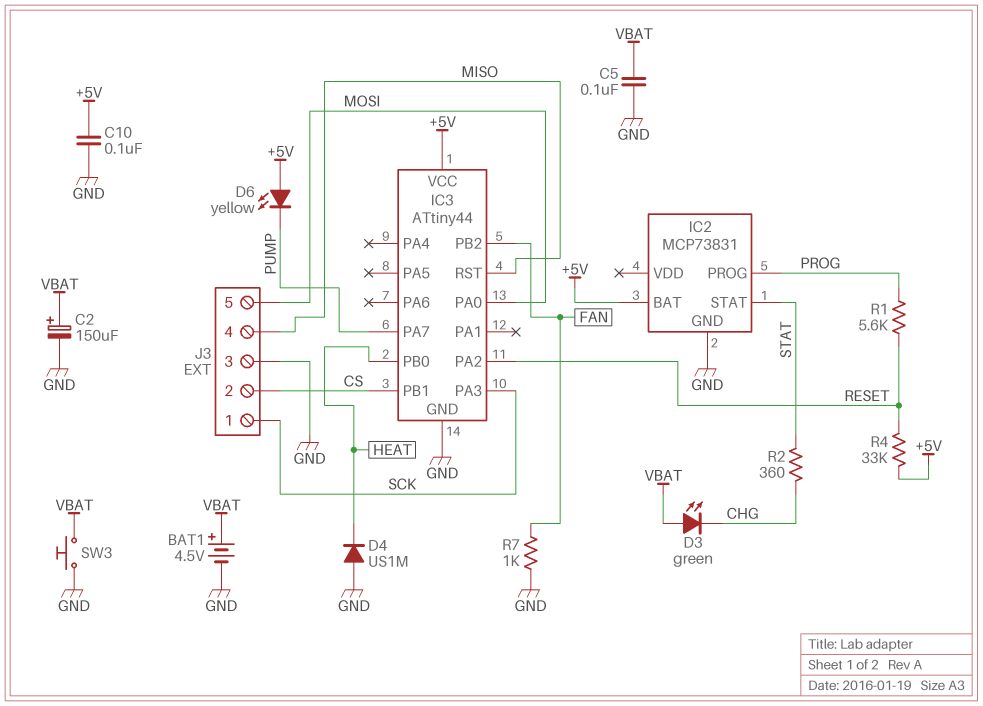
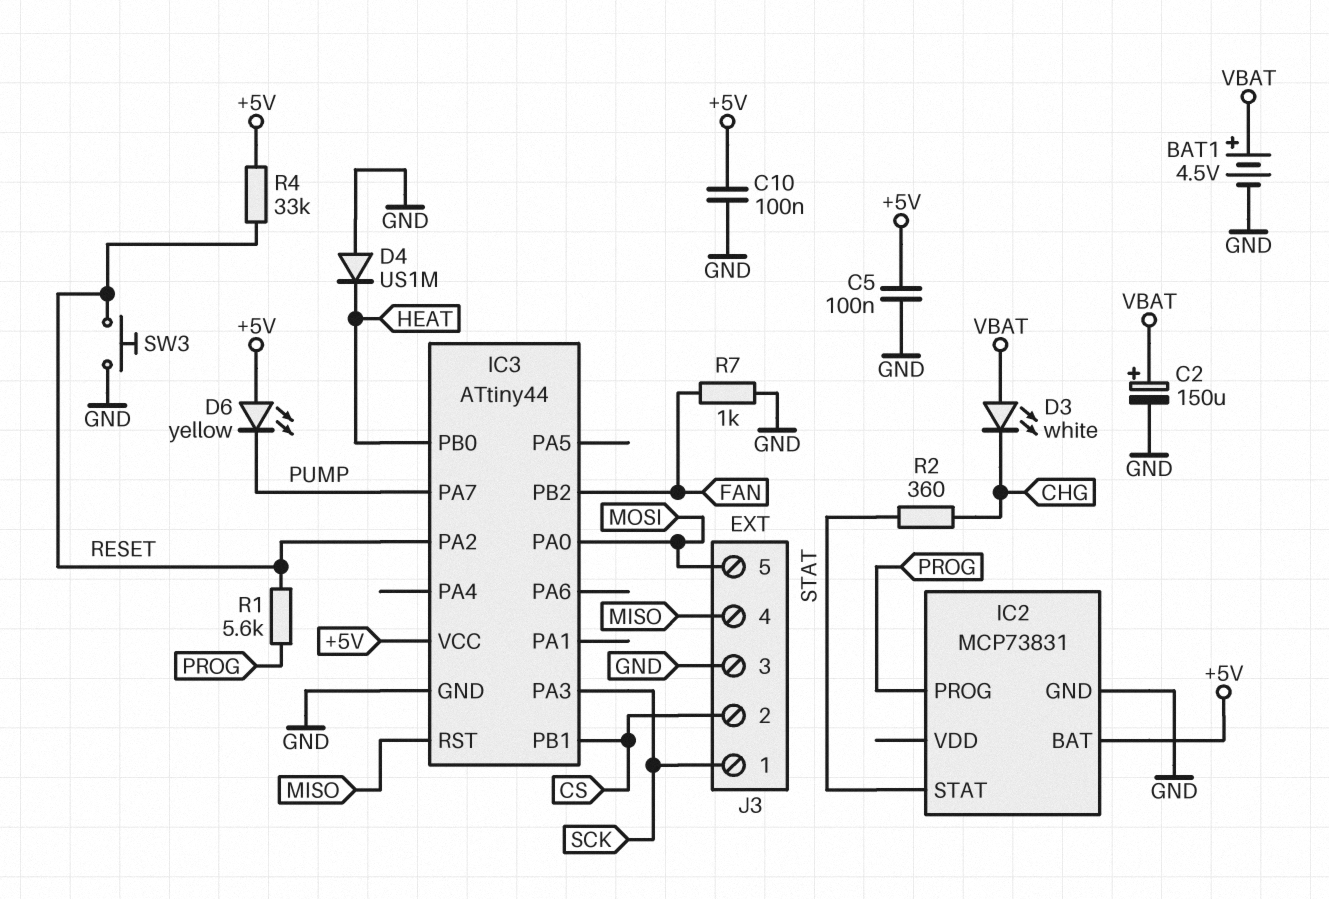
C5: 100nF (GND, VBAT) -> 100nF (+5V, GND)
D3: LED green (A VBAT, K CHG) -> LED white (A VBAT, K CHG)
SW3: button (GND, VBAT) -> button (GND, RESET)

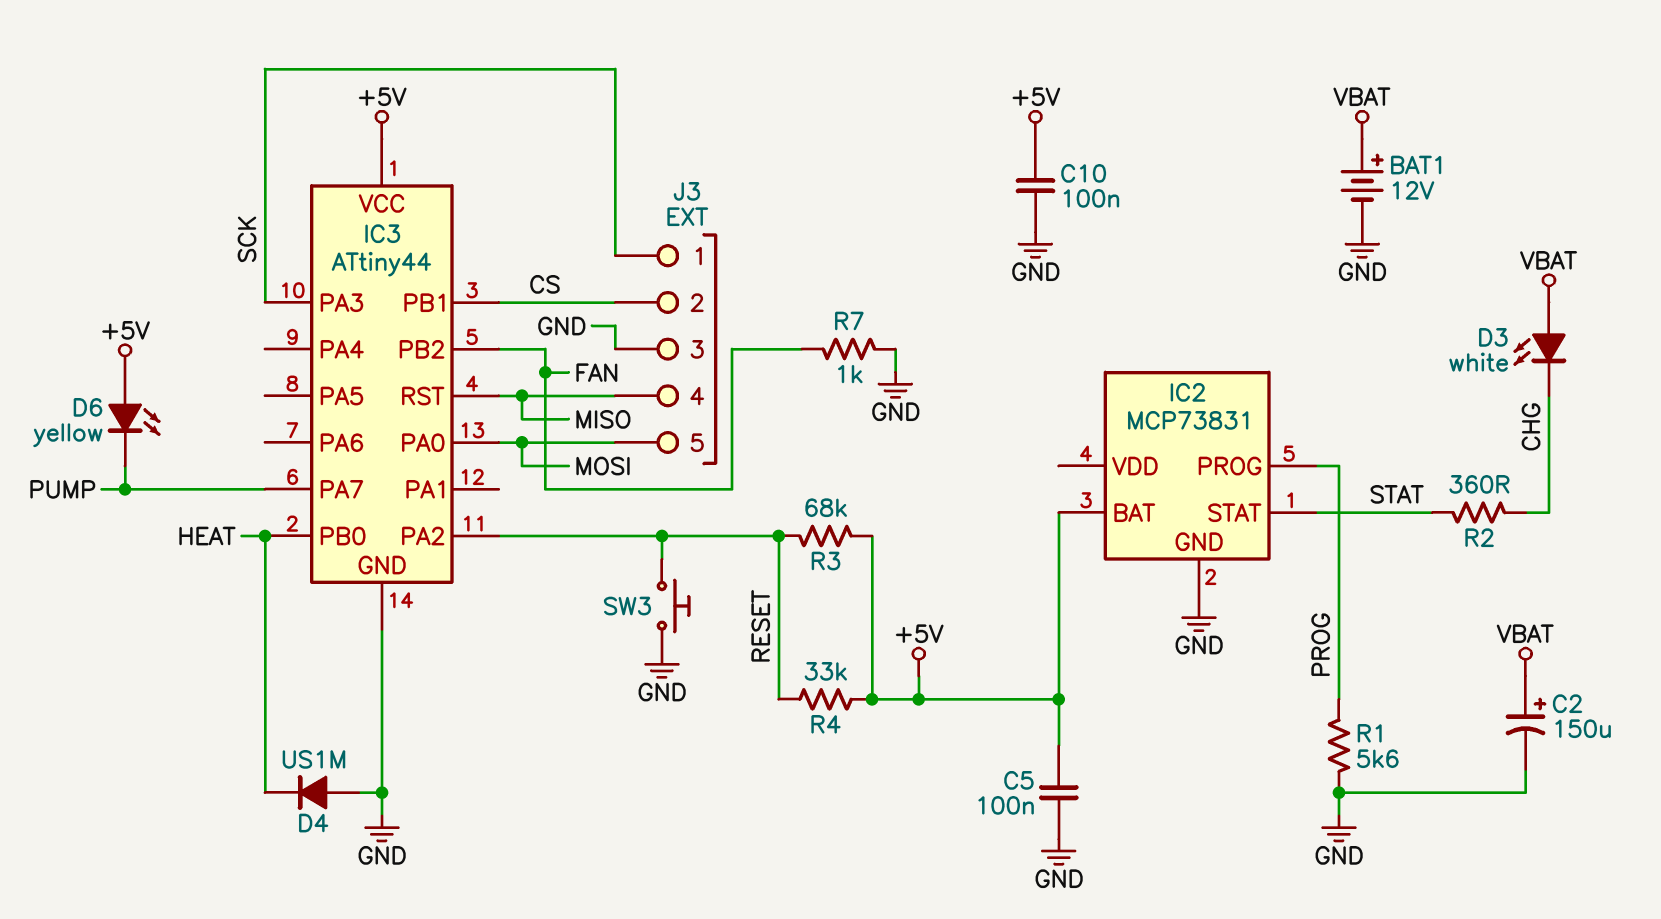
BAT1: 4.5V (plus VBAT, minus GND) -> 12V (plus VBAT, minus GND)
R1: 5.6k (PROG, RESET) -> 5.6k (GND, PROG)
R3: none -> 68k (+5V, RESET)

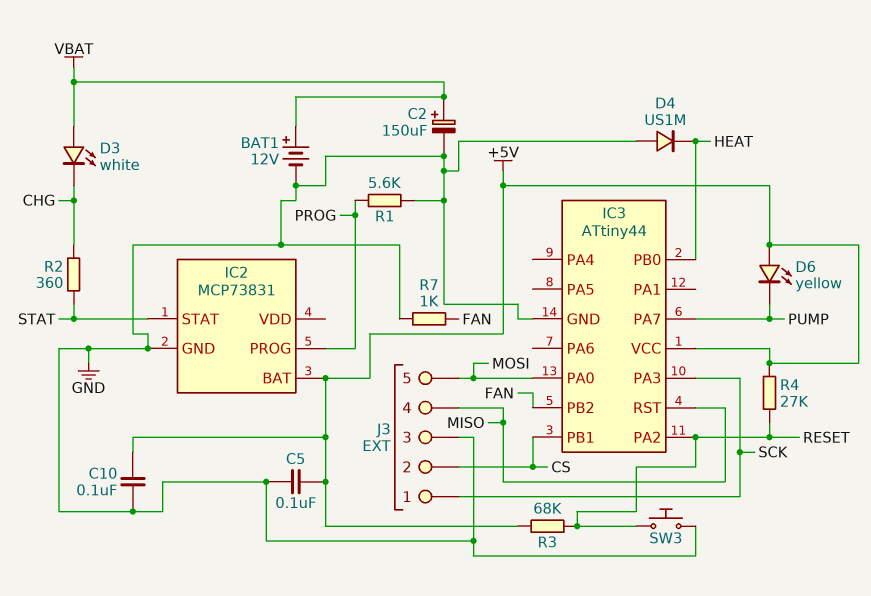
R4: 33k (+5V, RESET) -> 27k (+5V, RESET)

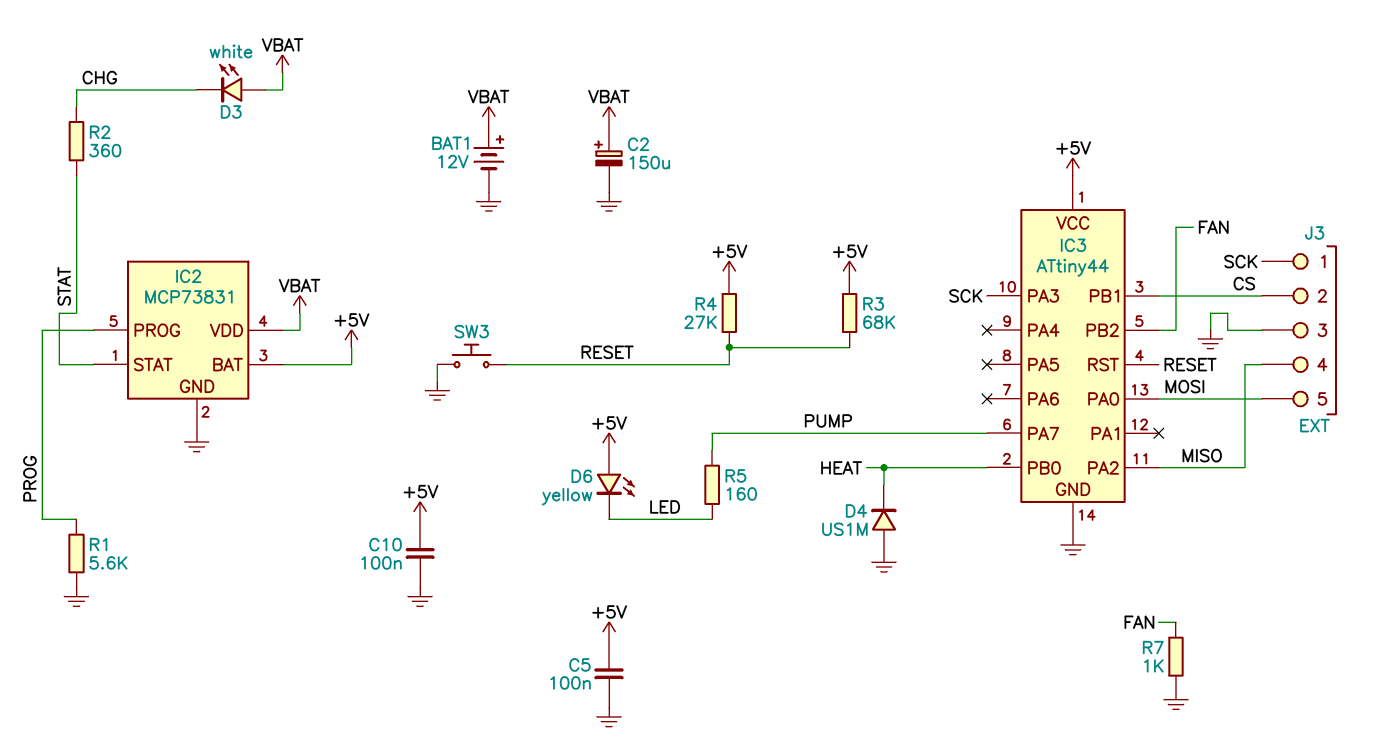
D6: LED yellow (A +5V, K PUMP) -> LED yellow (A +5V, K LED)
IC2 pin VDD: none -> VBAT
IC3 pin PA2: RESET -> MISO
IC3 pin RST: MISO -> RESET
R5: none -> 160 (LED, PUMP)

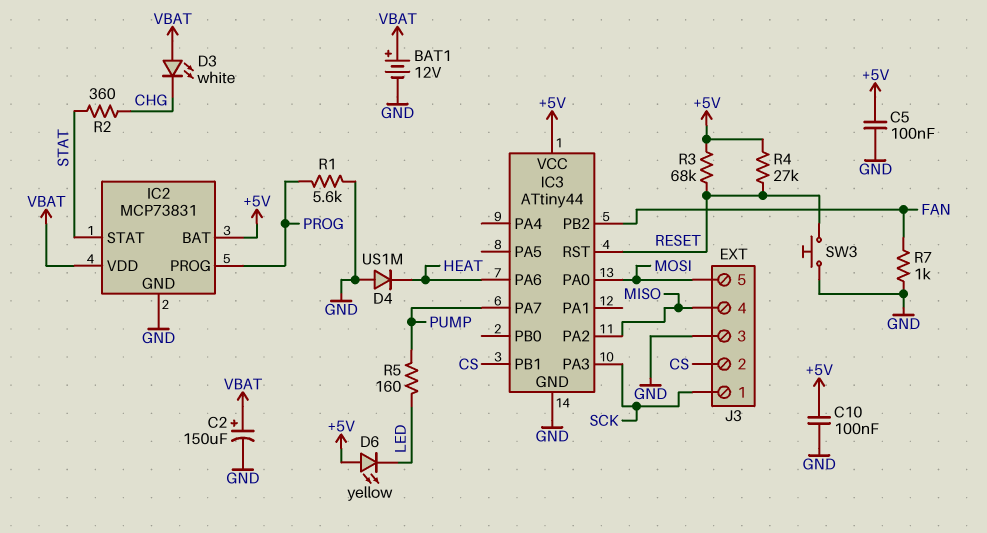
IC3 pin PA6: none -> HEAT
IC3 pin PB0: HEAT -> none

